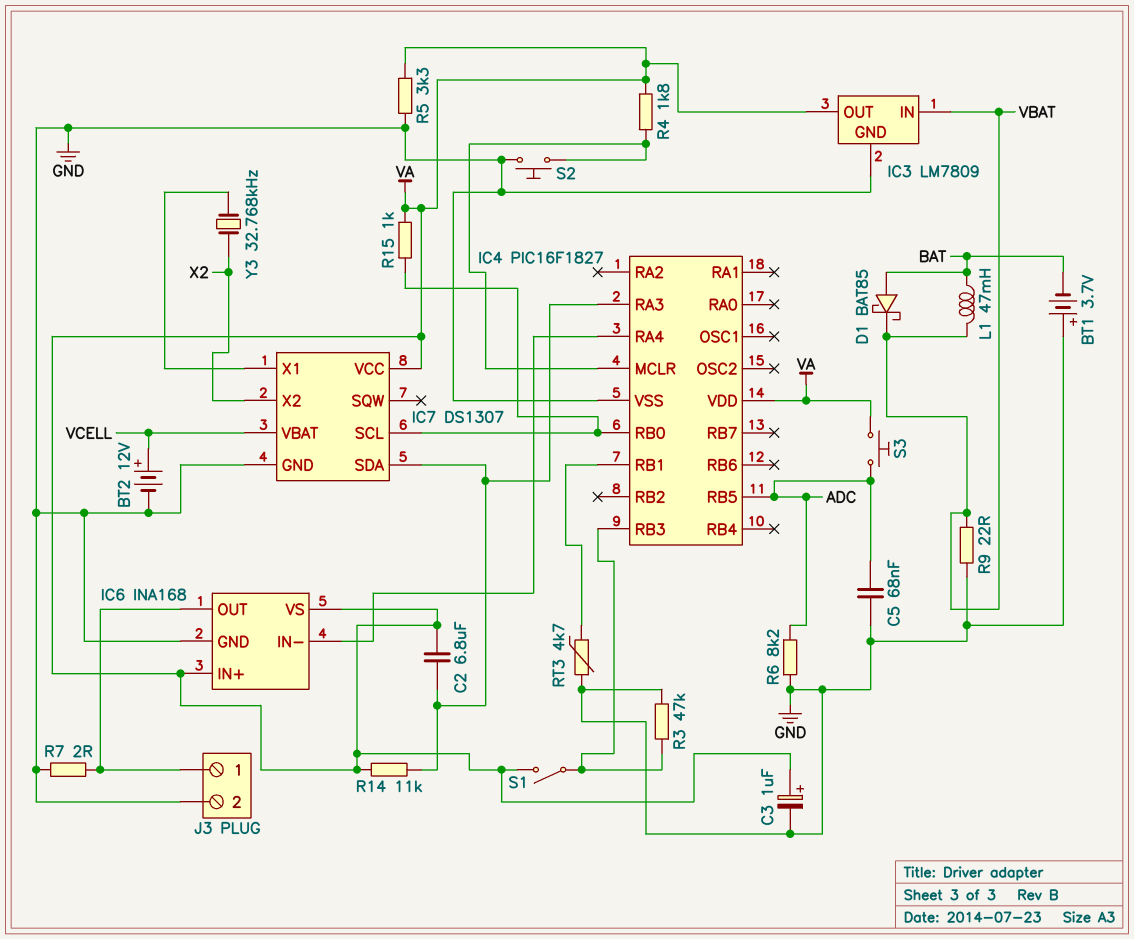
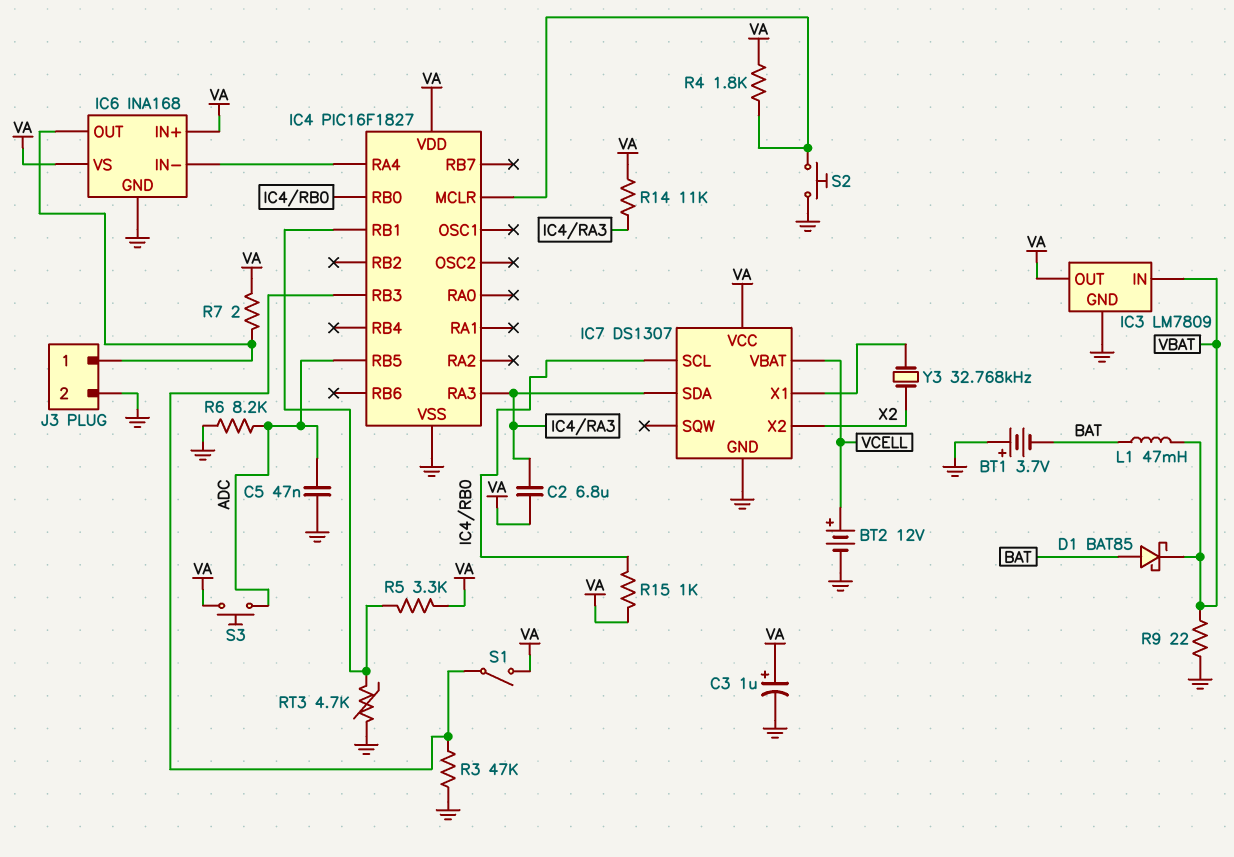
C5: 68nF (ADC, GND) -> 47nF (ADC, GND)
R5: 3.3k (GND, VA) -> 3.3k (IC4/RB1, VA)
R7: 2 (GND, IC6/OUT) -> 2 (IC6/OUT, VA)

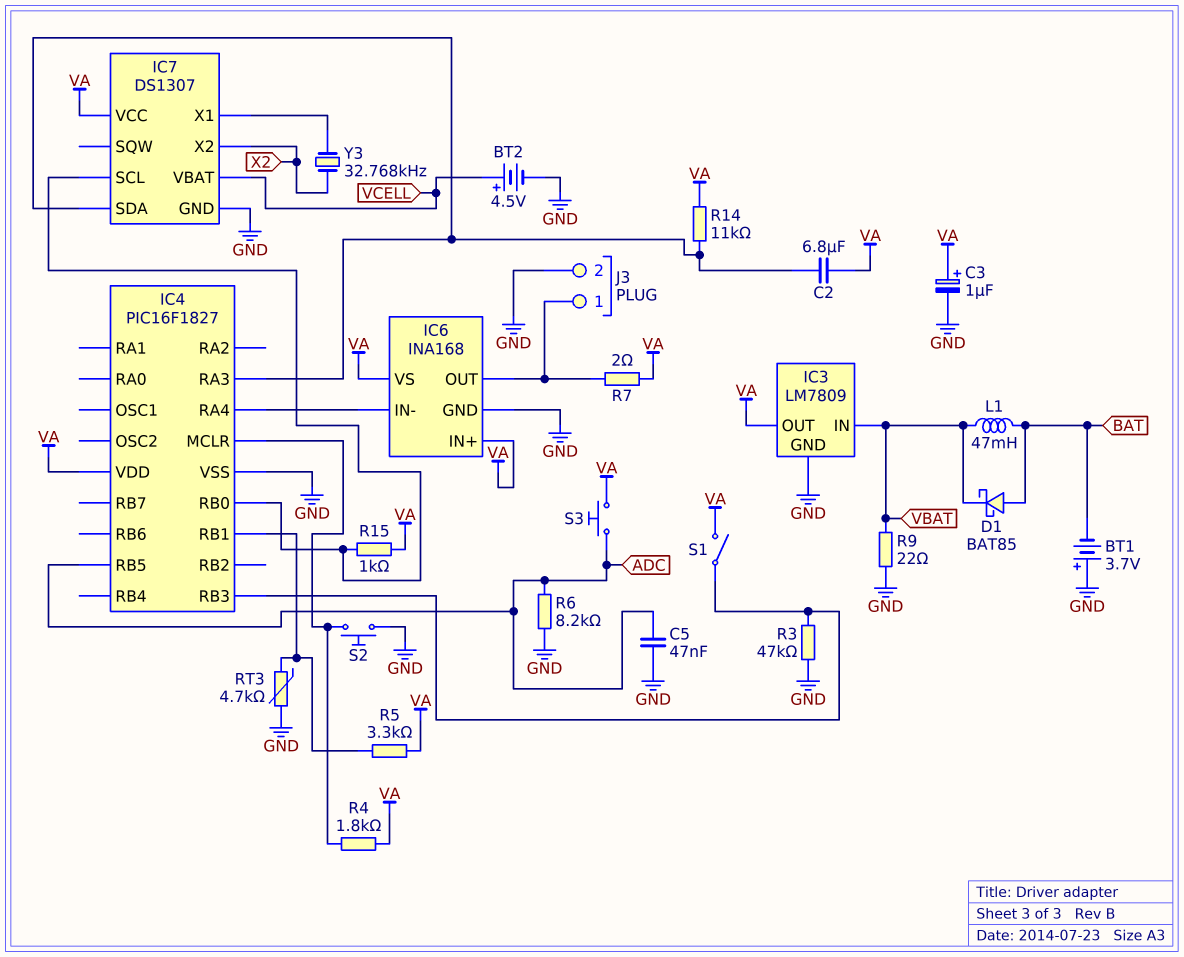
BT2: 12V (plus VCELL, minus GND) -> 4.5V (plus VCELL, minus GND)

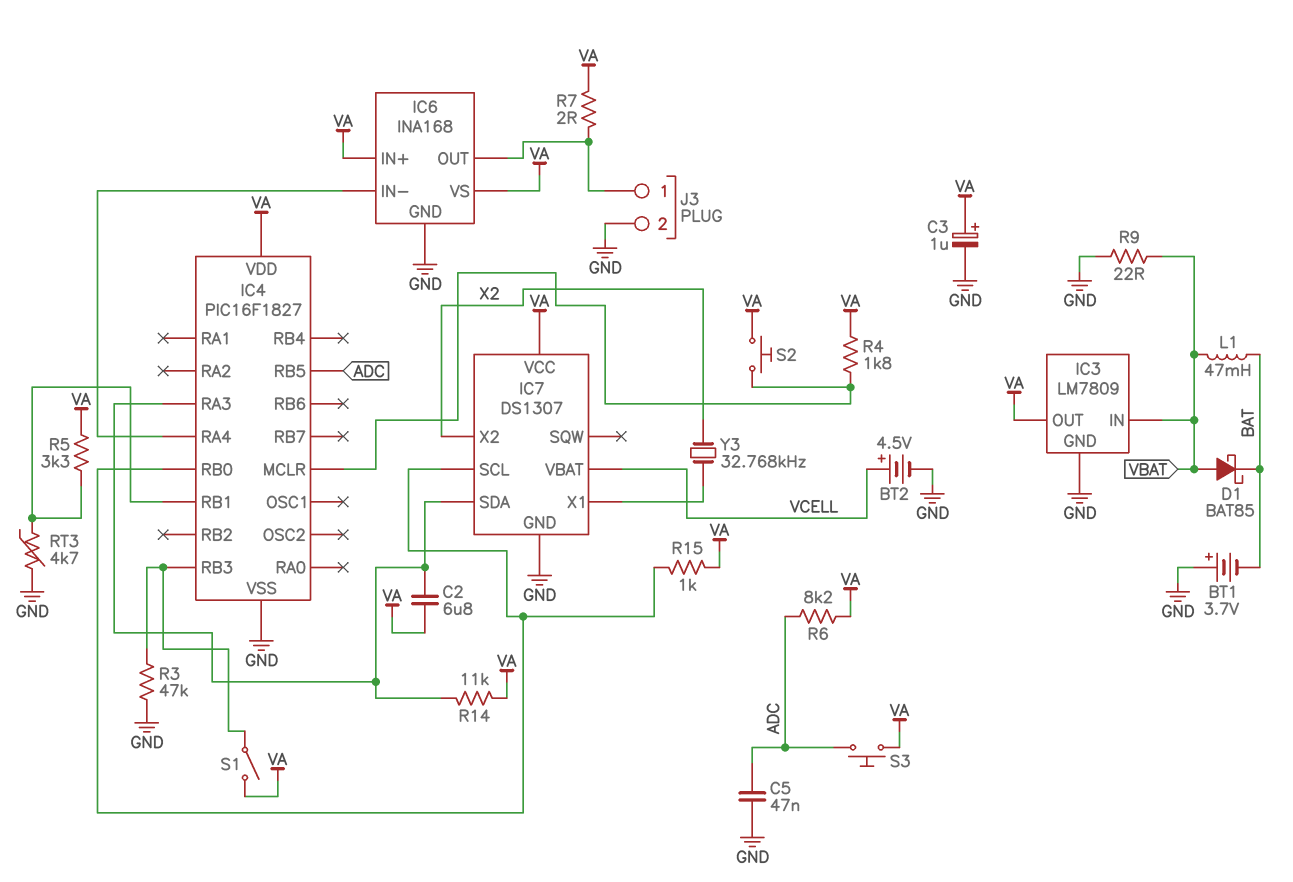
D1: schottky BAT85 (A BAT, K VBAT) -> schottky BAT85 (A VBAT, K BAT)
R6: 8.2k (ADC, GND) -> 8.2k (ADC, VA)
S2: button (GND, IC4/MCLR) -> button (IC4/MCLR, VA)

